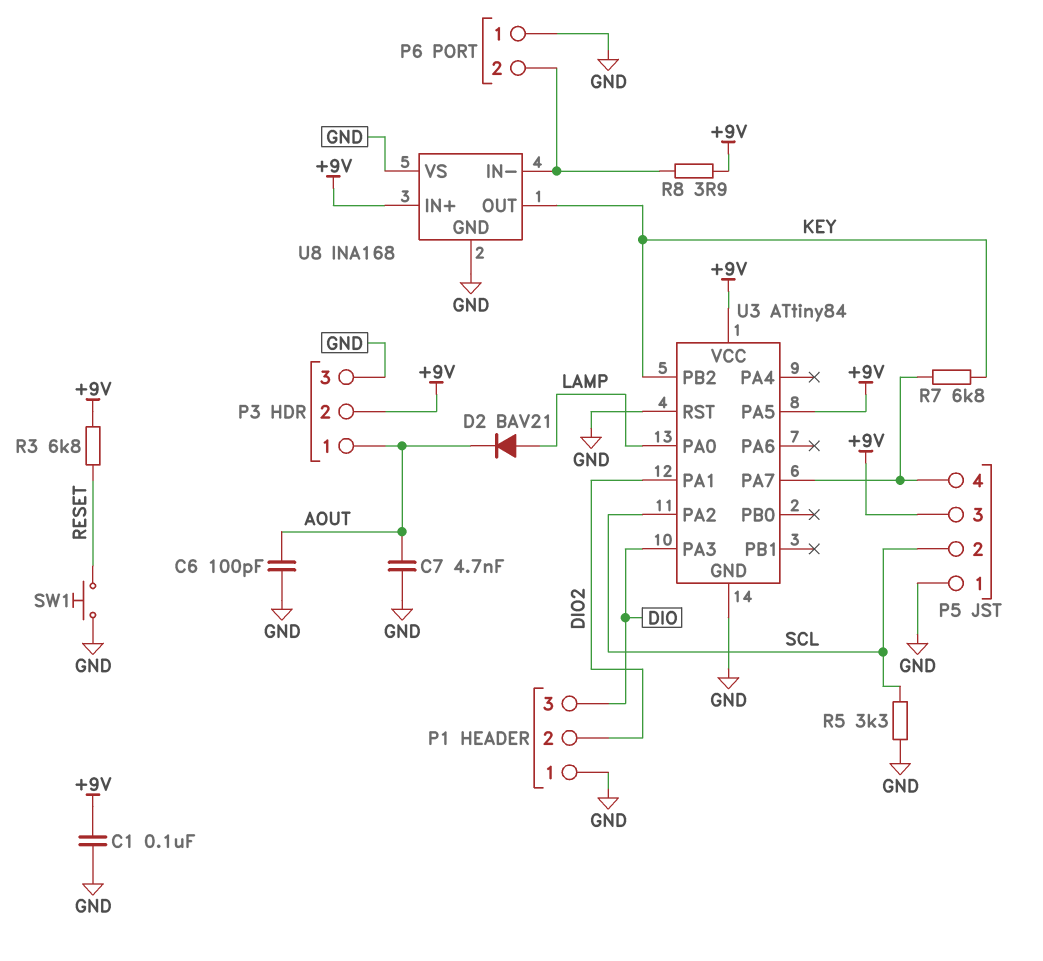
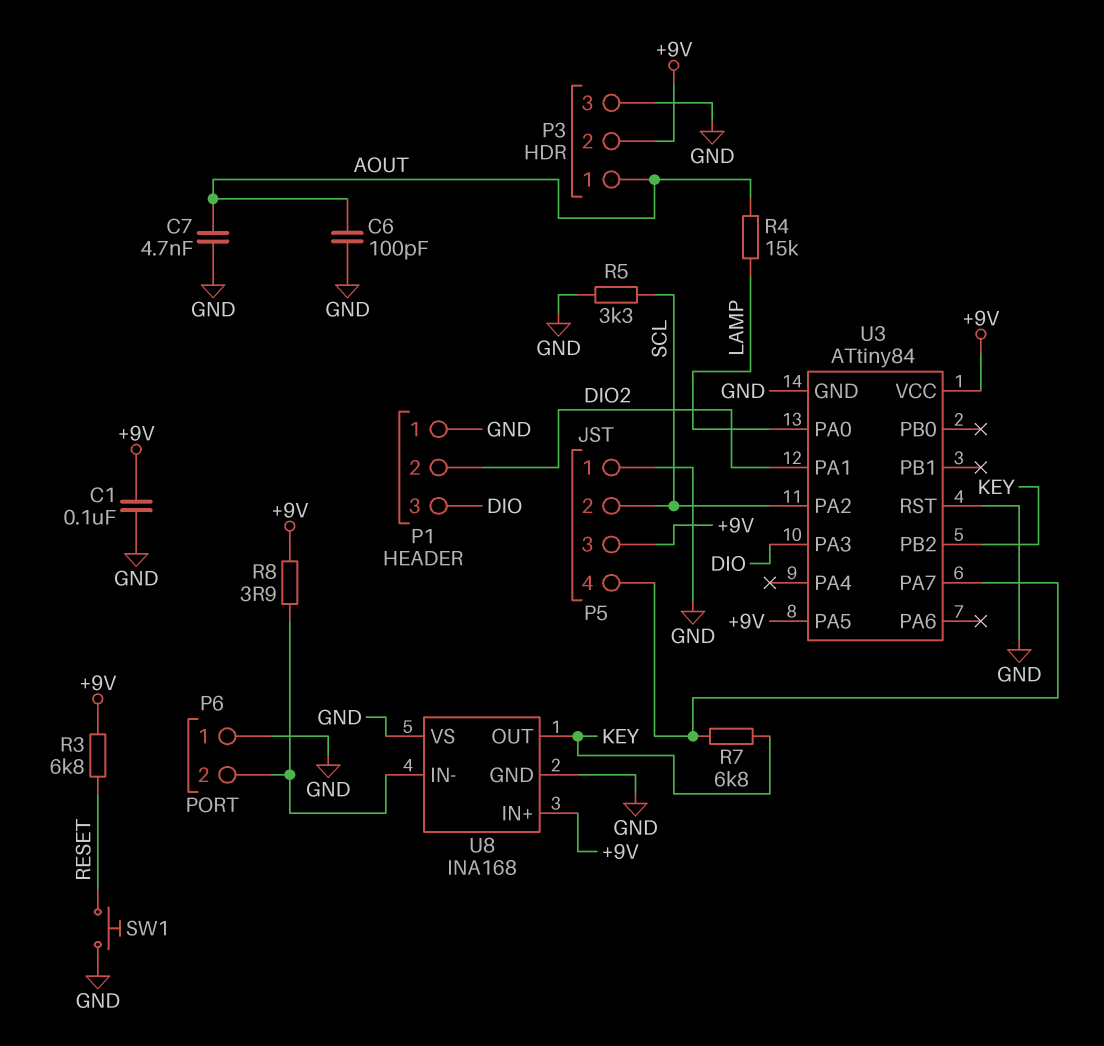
D2: diode BAV21 (A LAMP, K AOUT) -> none
R4: none -> 15k (AOUT, LAMP)

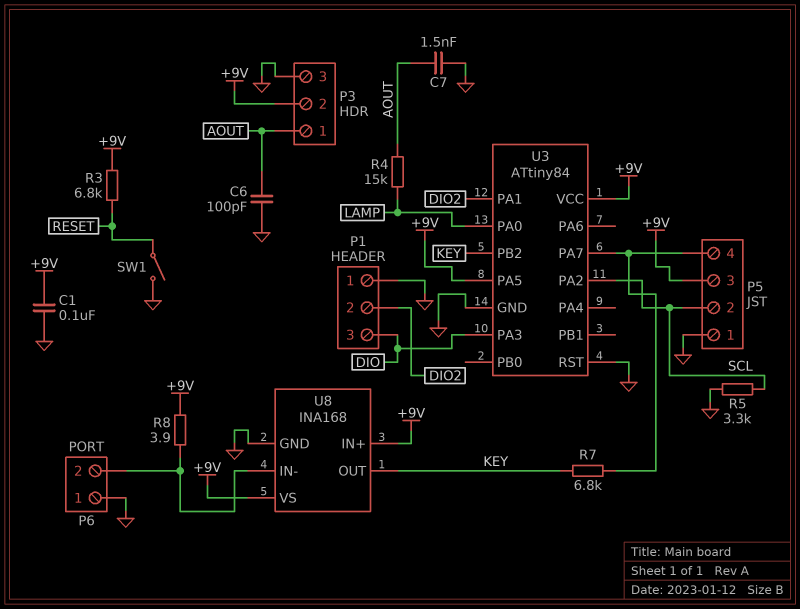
C7: 4.7nF (AOUT, GND) -> 1.5nF (AOUT, GND)
SW1: button (GND, RESET) -> switch (GND, RESET)
U8 pin VS: GND -> +9V

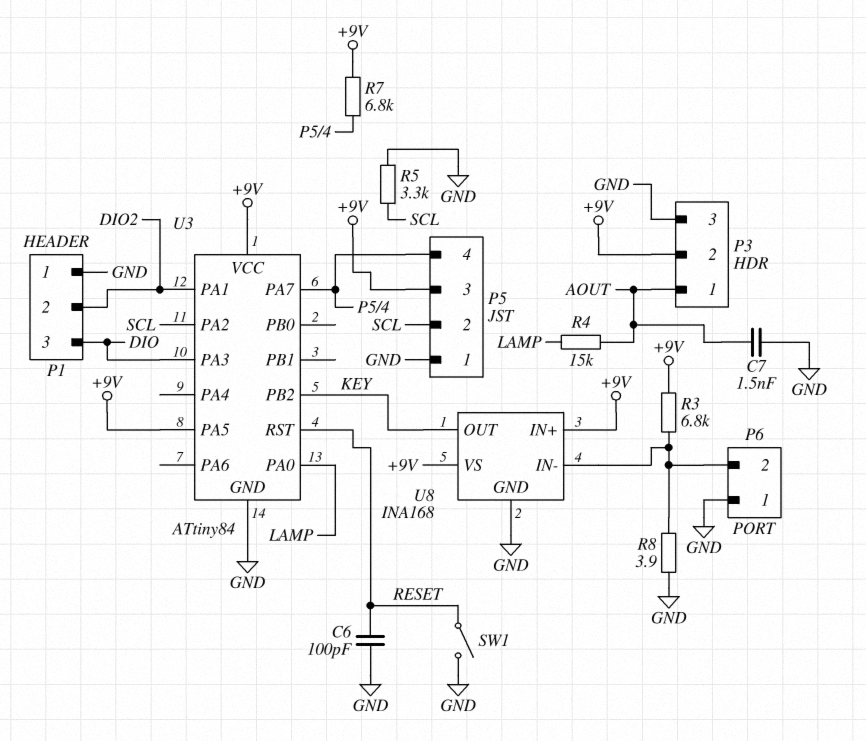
C1: 100nF (+9V, GND) -> none
C6: 100pF (AOUT, GND) -> 100pF (GND, RESET)
R3: 6.8k (+9V, RESET) -> 6.8k (+9V, P6/2)
R7: 6.8k (KEY, P5/4) -> 6.8k (+9V, P5/4)
R8: 3.9 (+9V, P6/2) -> 3.9 (GND, P6/2)
U3 pin RST: GND -> RESET

